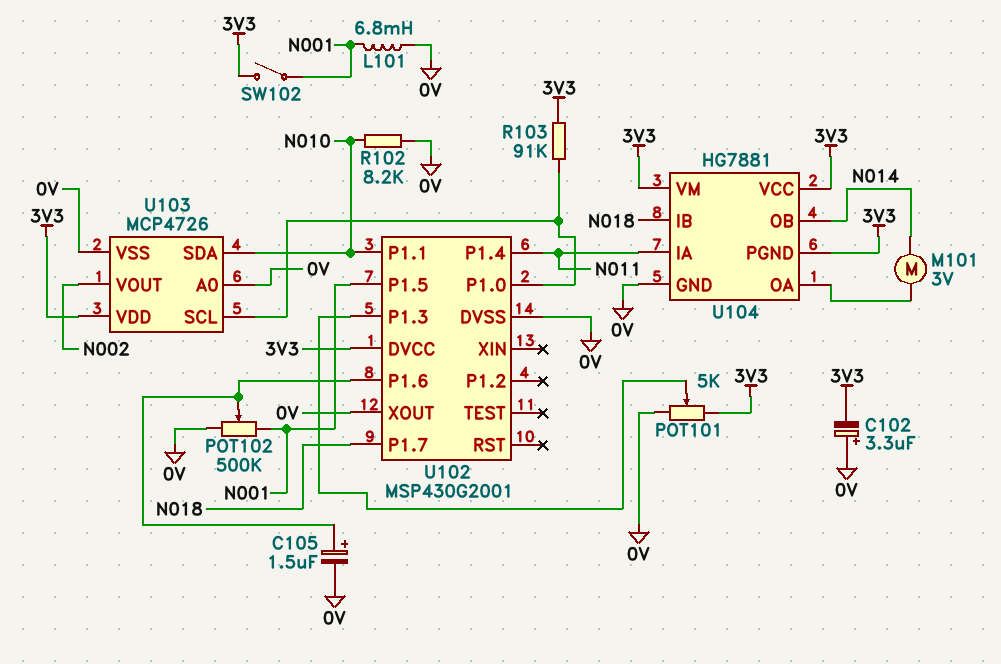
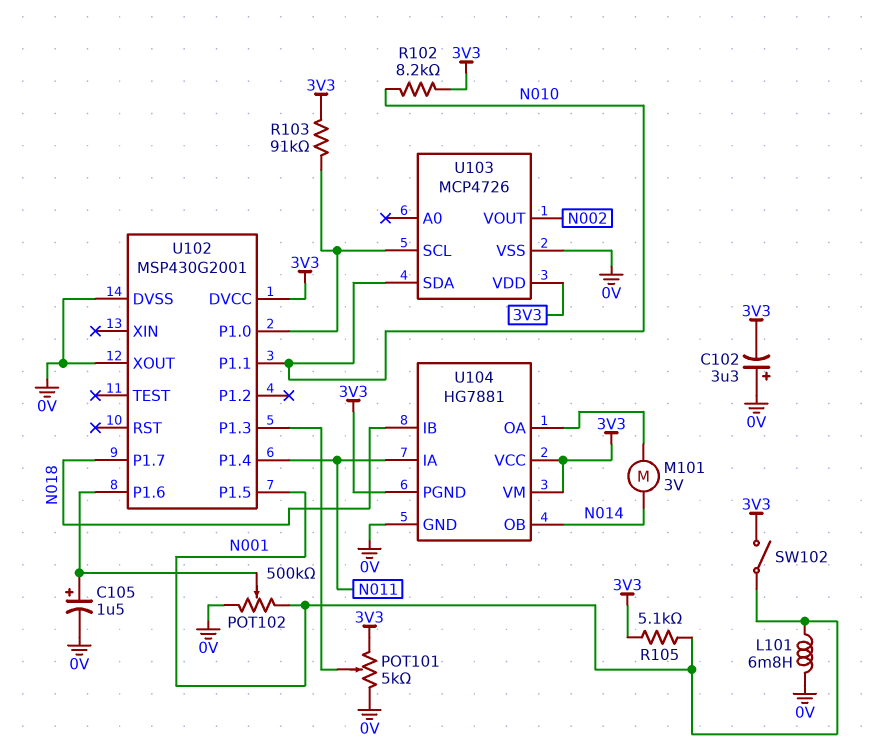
R102: 8.2k (0V, N010) -> 8.2k (3V3, N010)
R105: none -> 5.1k (3V3, N001)
U103 pin A0: 0V -> none

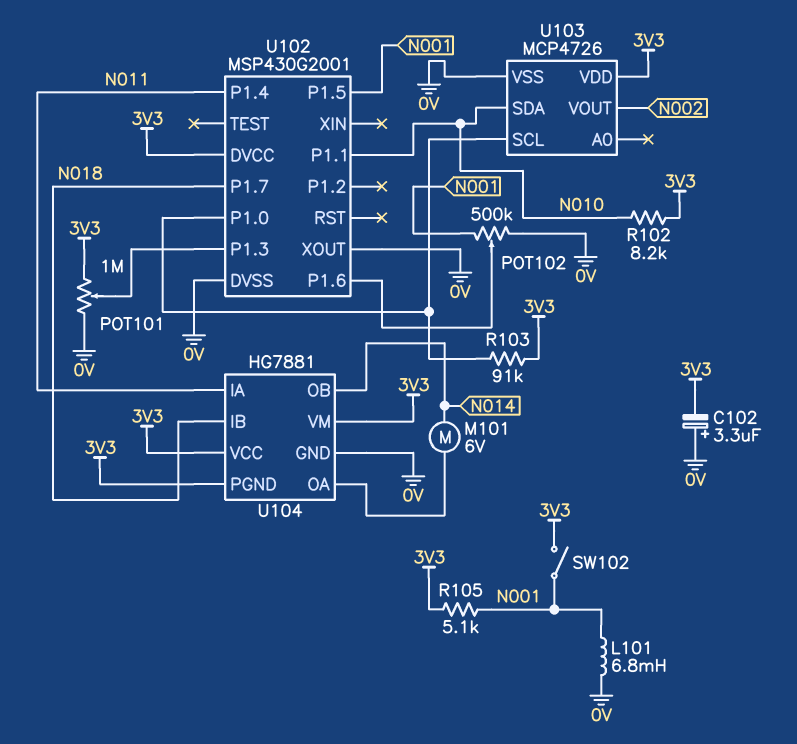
C105: 1.5uF (plus U102/P1.6, minus 0V) -> none
M101: motor 3V (N014, U104/OA) -> motor 6V (N014, U104/OA)
POT101: 5k (0V, 3V3, wiper U102/P1.3) -> 1M (0V, 3V3, wiper U102/P1.3)

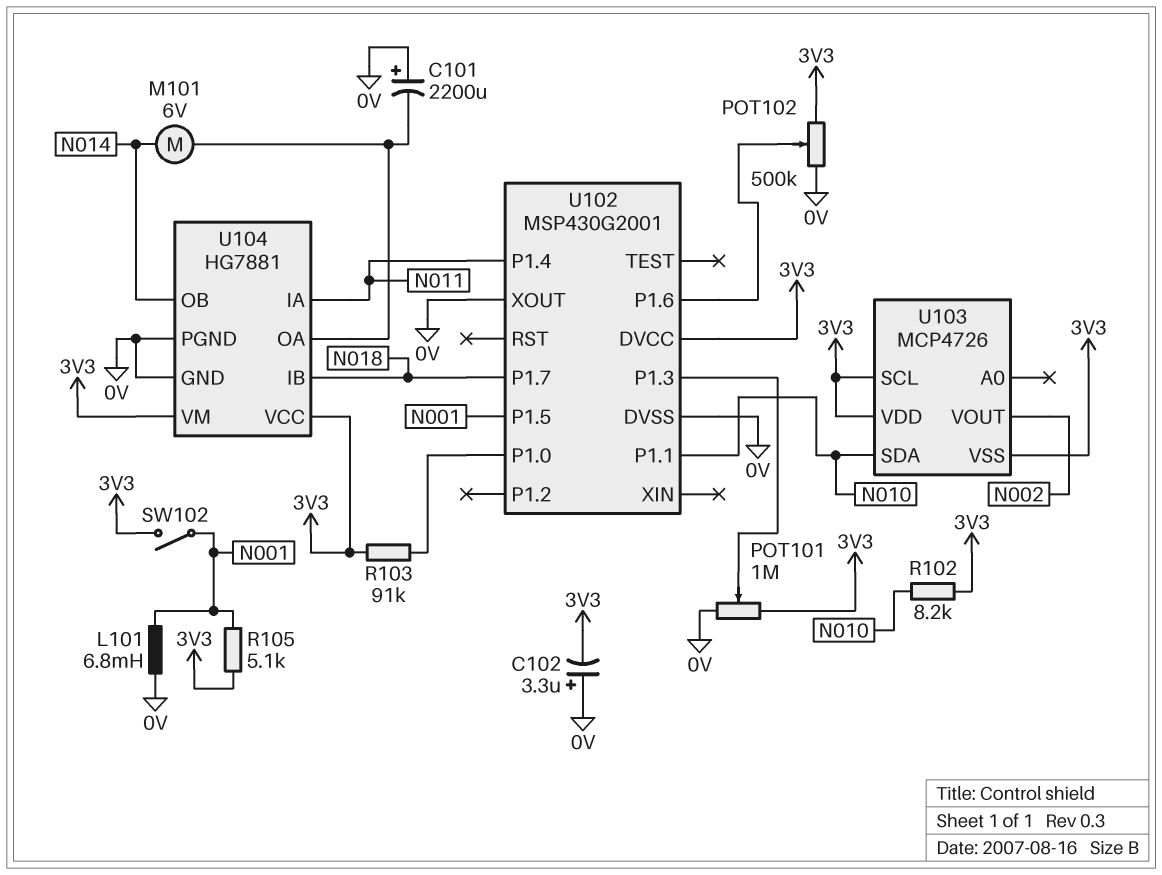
C101: none -> 2200uF (plus 0V, minus U104/OA)
POT102: 500k (0V, N001, wiper U102/P1.6) -> 500k (0V, 3V3, wiper U102/P1.6)
U103 pin SCL: U102/P1.0 -> 3V3
U103 pin VSS: 0V -> 3V3
U104 pin PGND: 3V3 -> 0V

